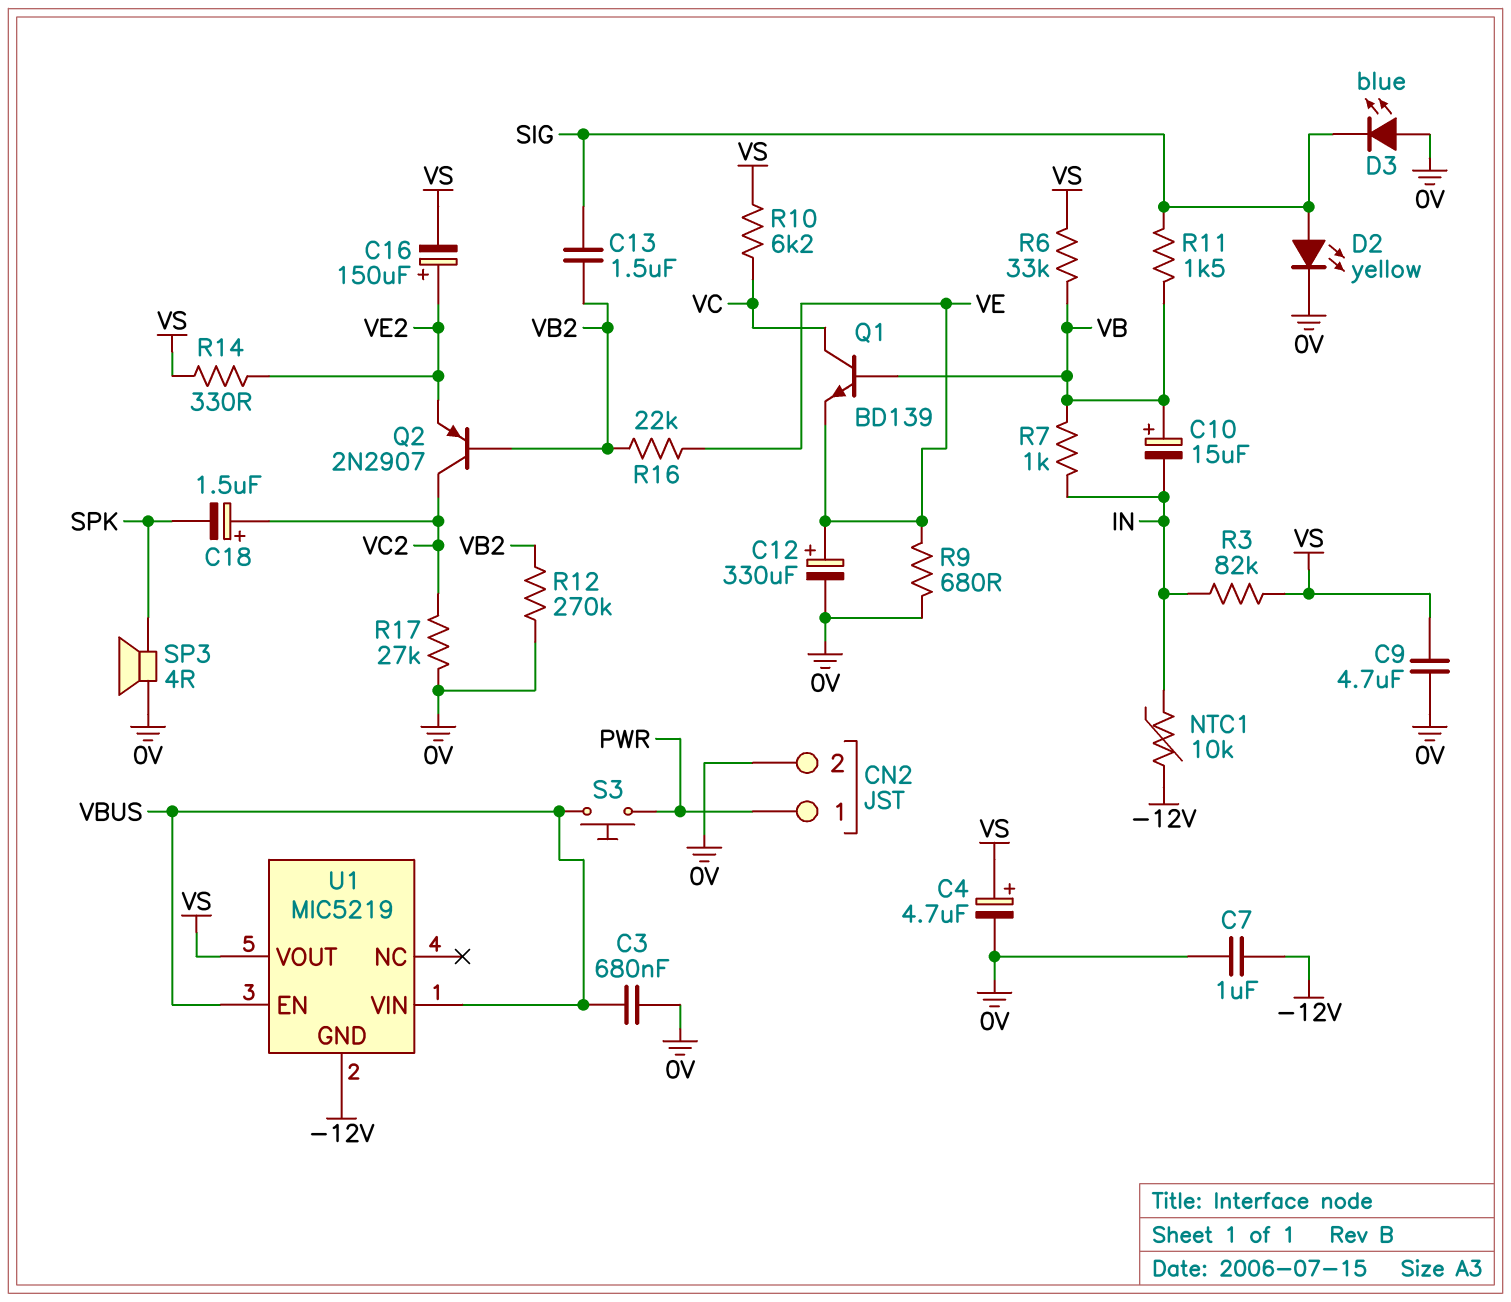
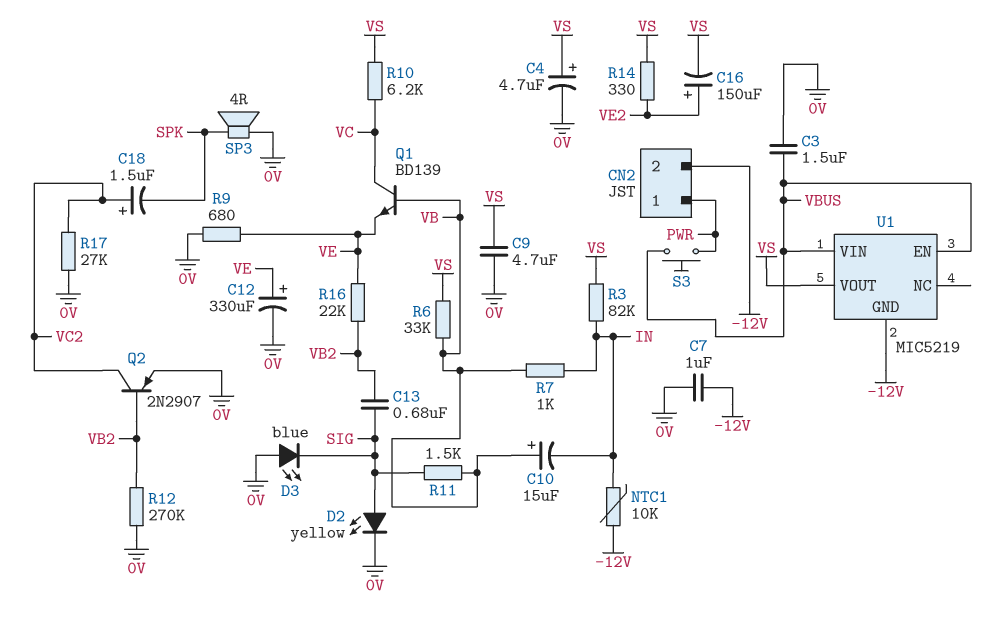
C3: 680nF (0V, VBUS) -> 1.5uF (0V, VBUS)
C13: 1.5uF (SIG, VB2) -> 680nF (SIG, VB2)
CN2 pin 2: 0V -> -12V
Q2: PNP 2N2907 (B VB2, C VC2, E VE2) -> PNP 2N2907 (B VB2, C VC2, E 0V)

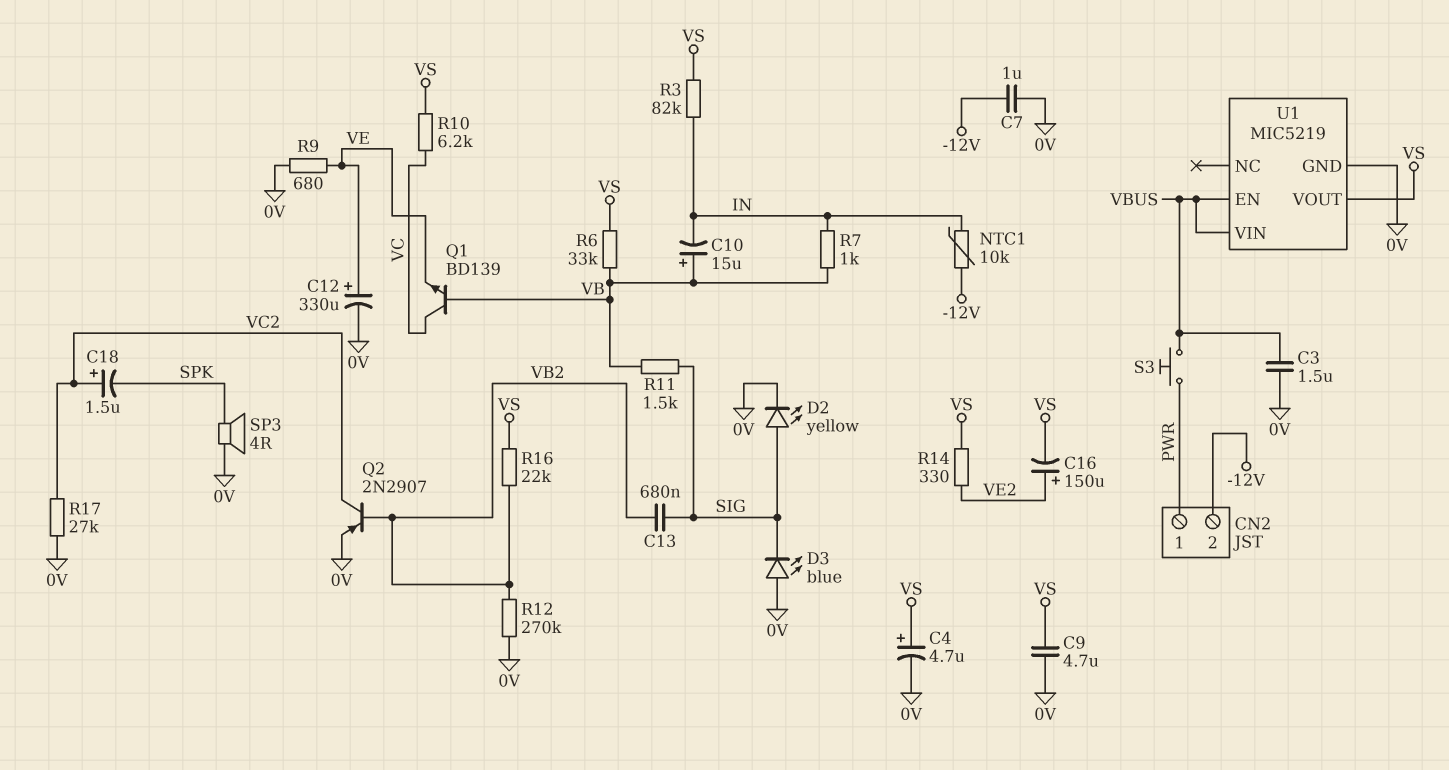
R16: 22k (VB2, VE) -> 22k (VB2, VS)
U1 pin GND: -12V -> 0V

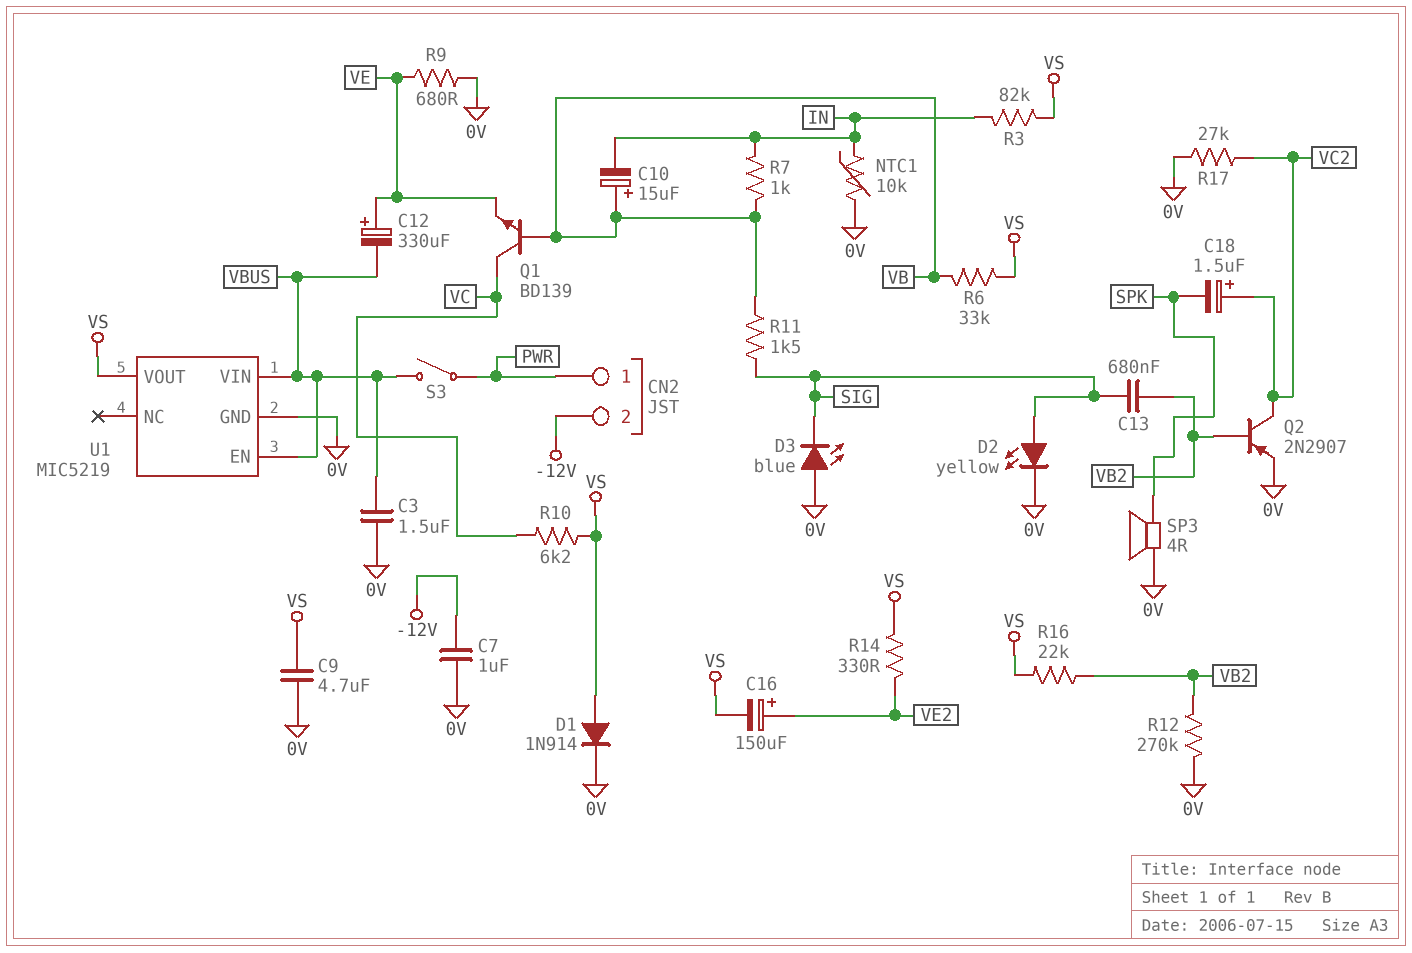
C4: 4.7uF (plus VS, minus 0V) -> none
C12: 330uF (plus VE, minus 0V) -> 330uF (plus VE, minus VBUS)
D1: none -> diode 1N914 (A VS, K 0V)
NTC1: 10k (-12V, IN) -> 10k (0V, IN)
S3: button (PWR, VBUS) -> switch (PWR, VBUS)

